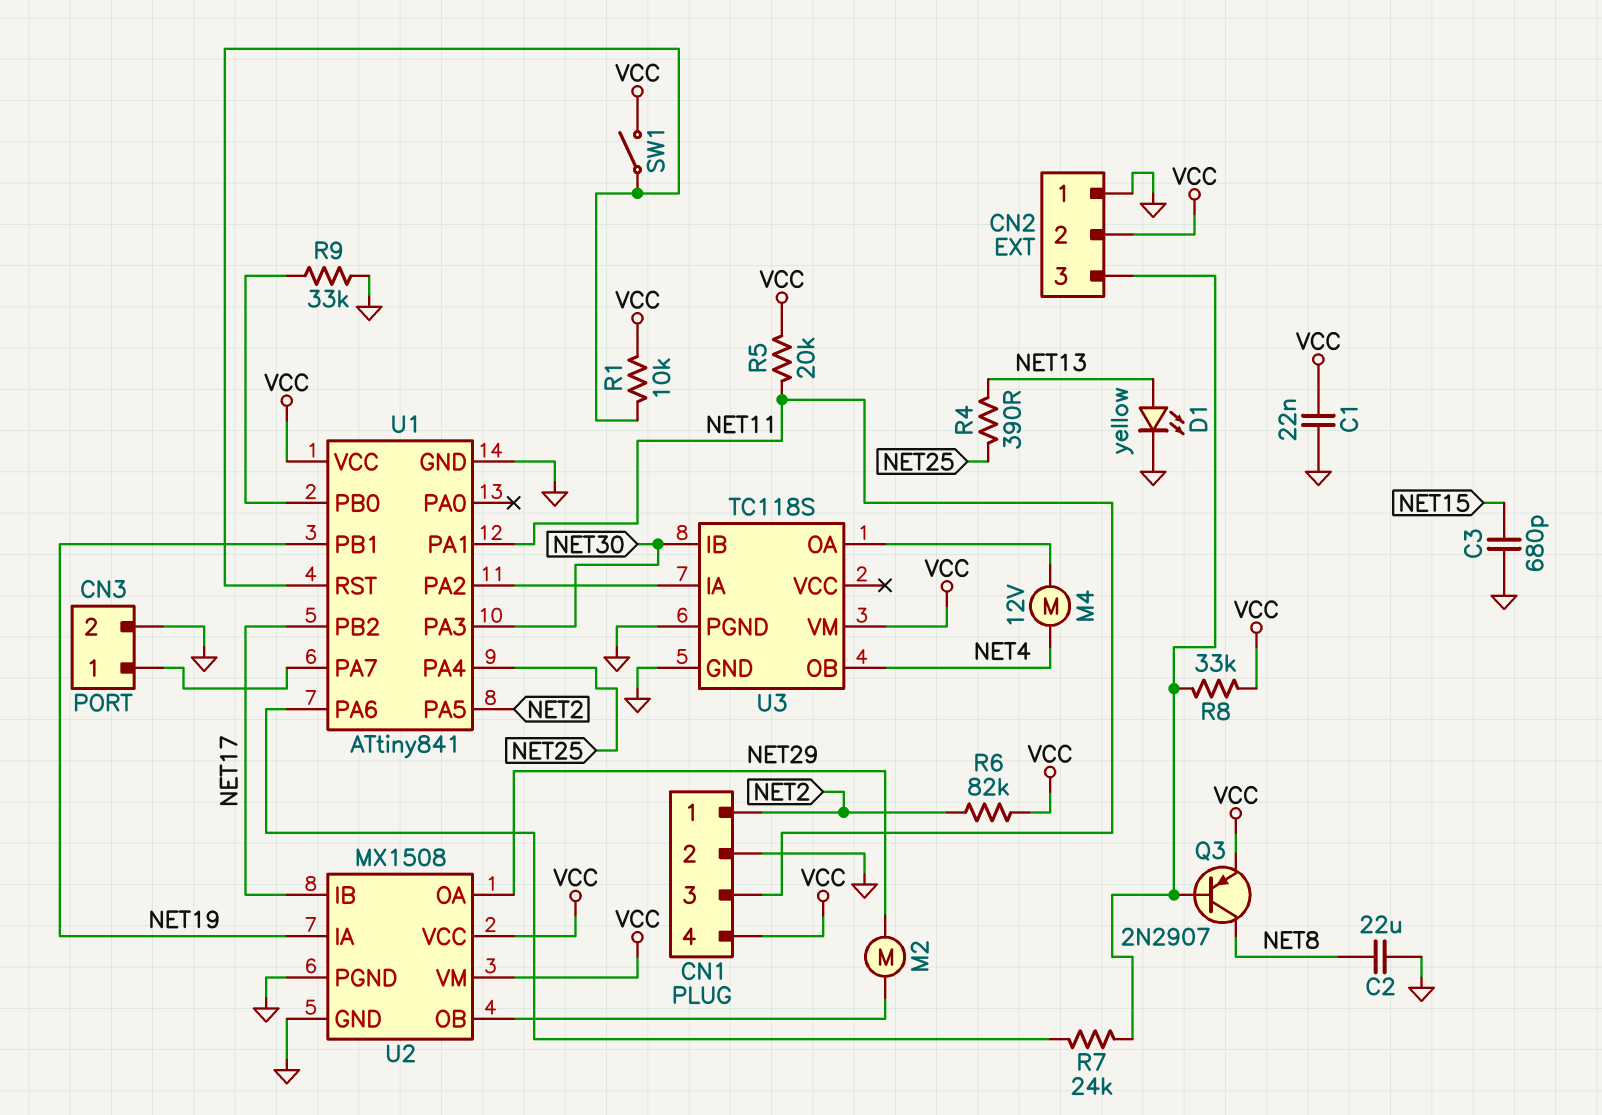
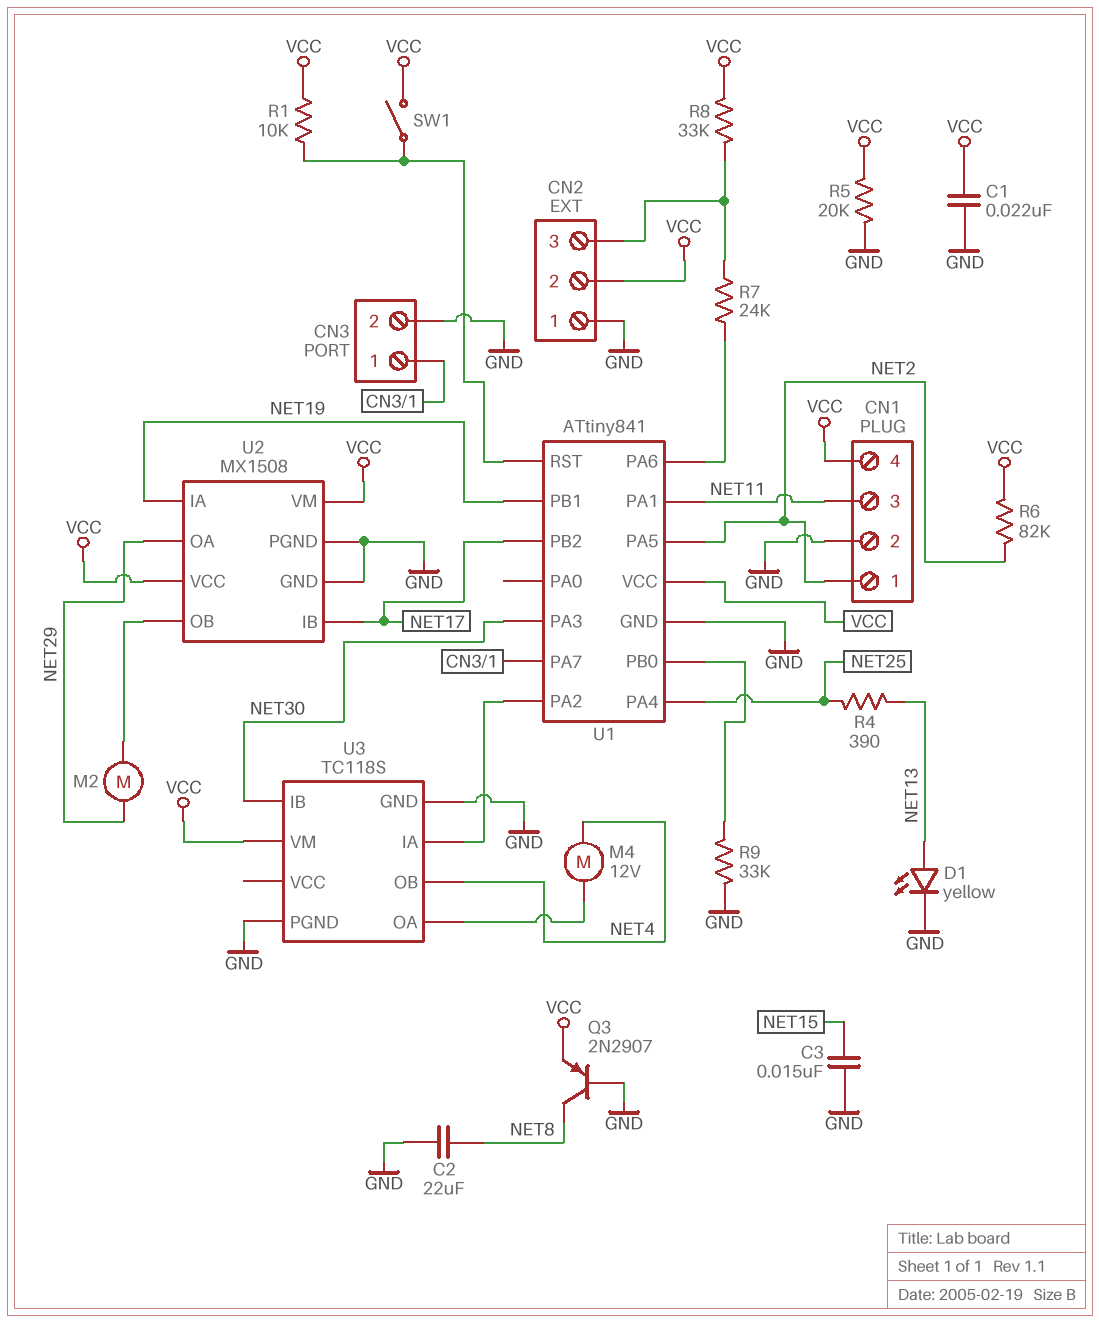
C3: 680pF (GND, NET15) -> 15nF (GND, NET15)
Q3: PNP 2N2907 (B CN2/3, C NET8, E VCC) -> PNP 2N2907 (B GND, C NET8, E VCC)
R5: 20k (NET11, VCC) -> 20k (GND, VCC)

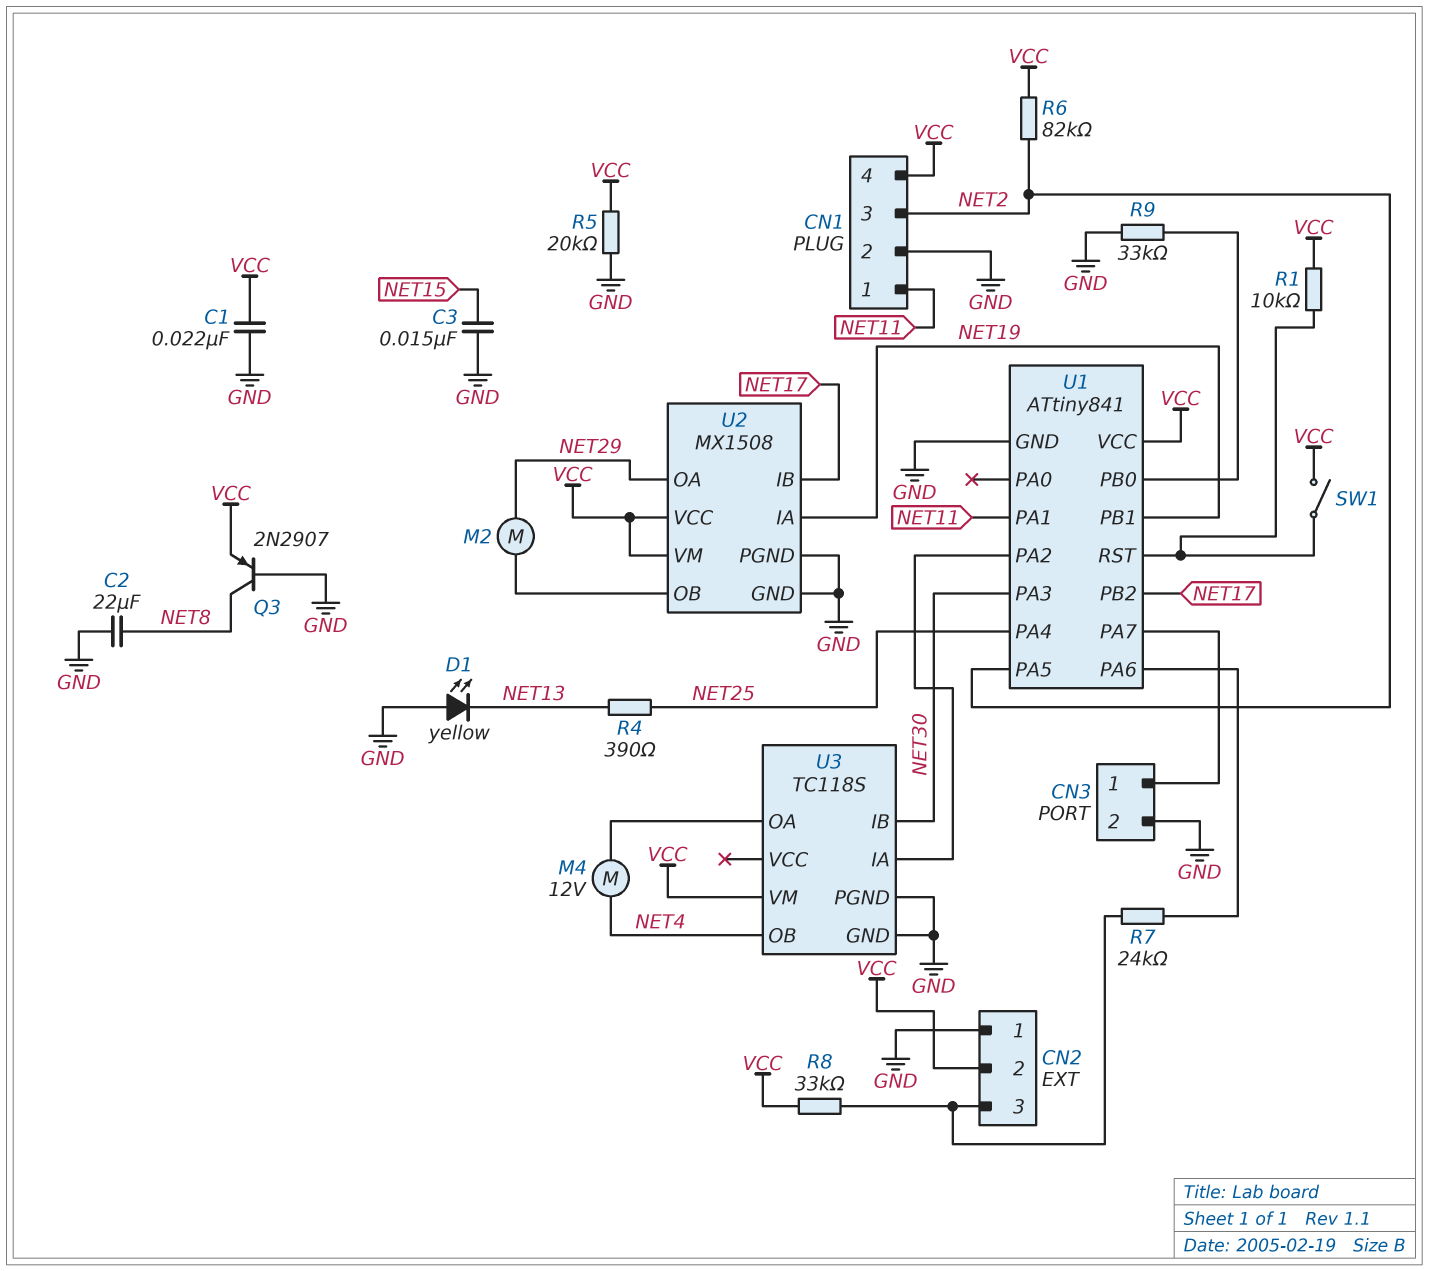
CN1 pin 1: NET2 -> NET11
CN1 pin 3: NET11 -> NET2
D1: LED yellow (A NET13, K GND) -> LED yellow (A GND, K NET13)

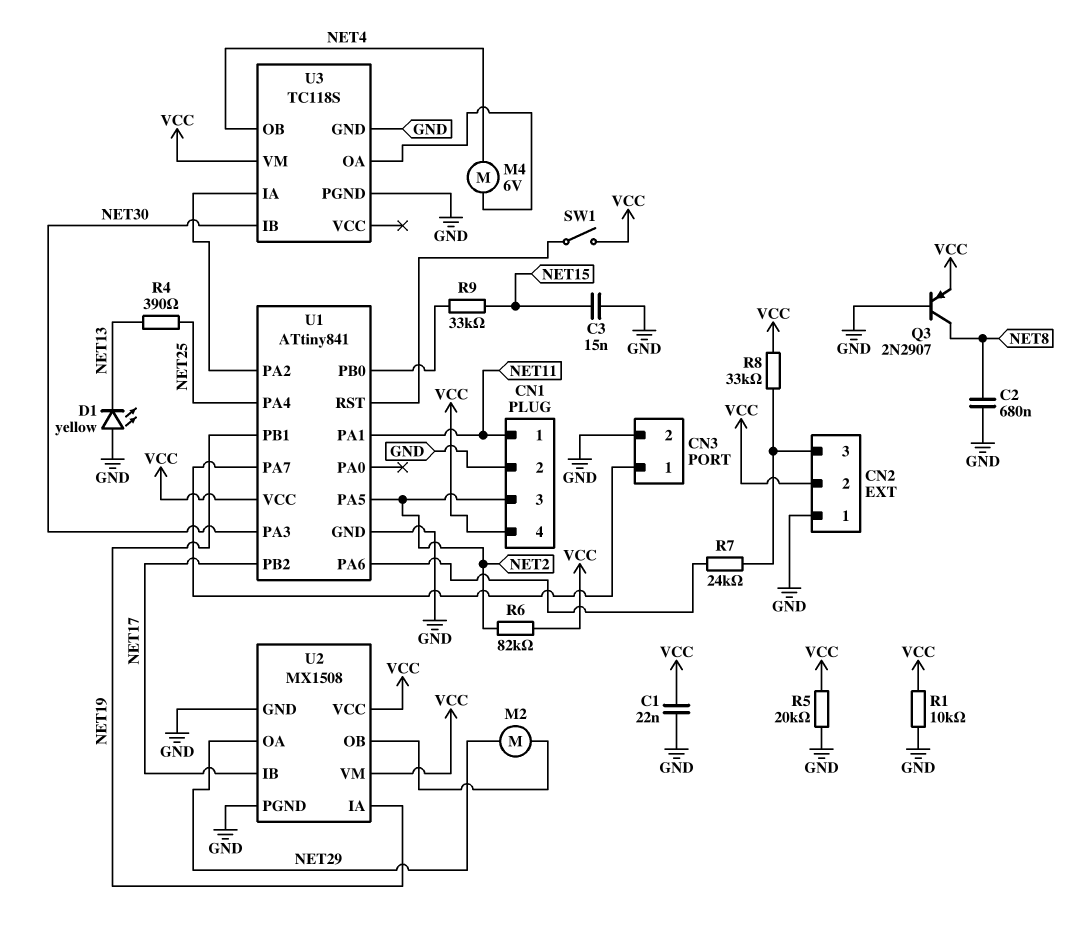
C2: 22uF (GND, NET8) -> 680nF (GND, NET8)
M4: motor 12V (NET4, U3/OA) -> motor 6V (NET4, U3/OA)
R1: 10k (U1/RST, VCC) -> 10k (GND, VCC)
R9: 33k (GND, U1/PB0) -> 33k (NET15, U1/PB0)

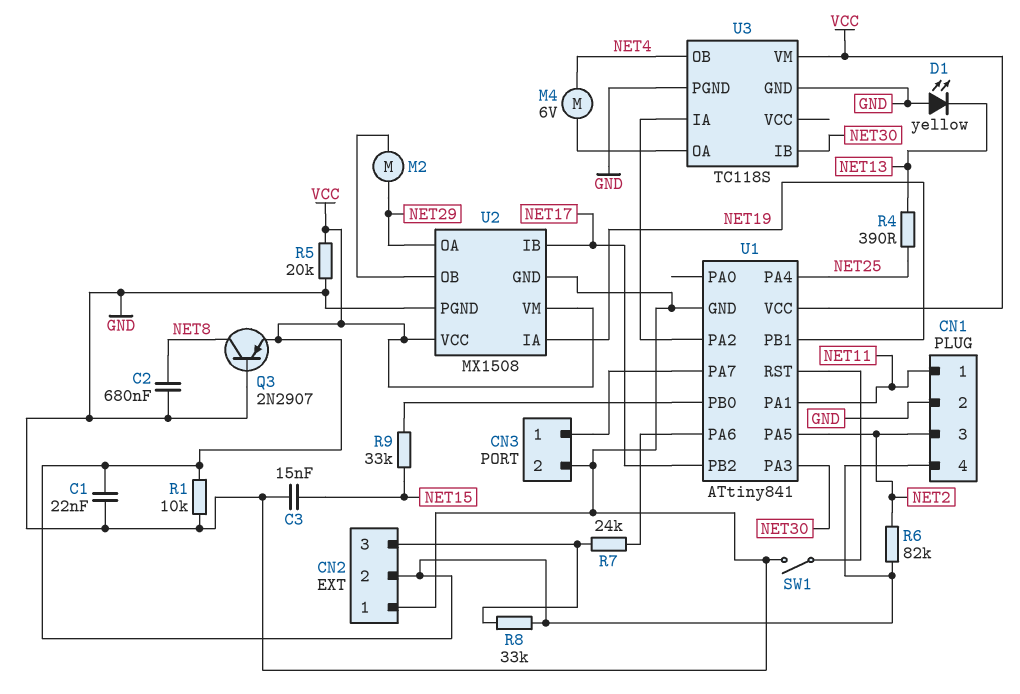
SW1: switch (U1/RST, VCC) -> switch (GND, U1/RST)

